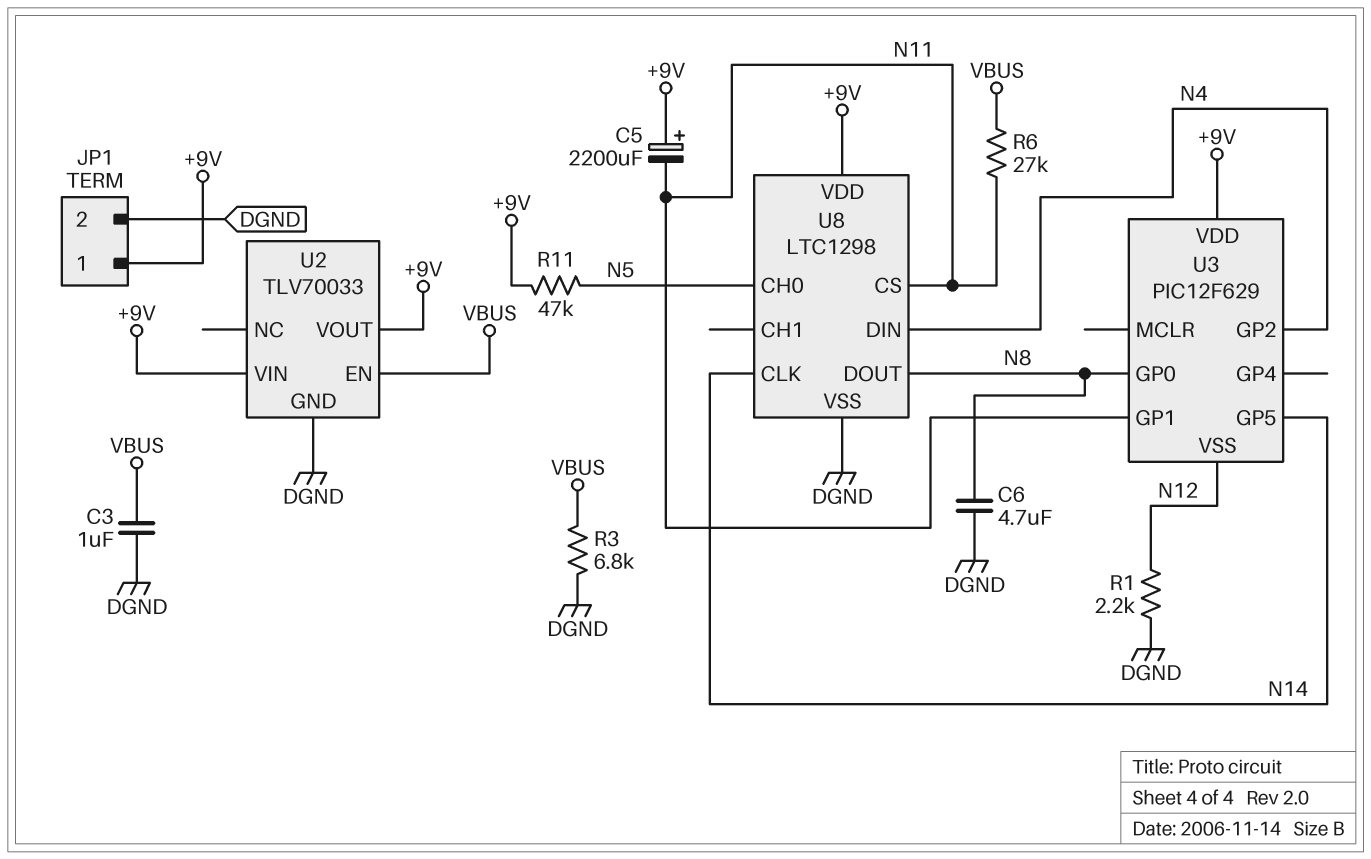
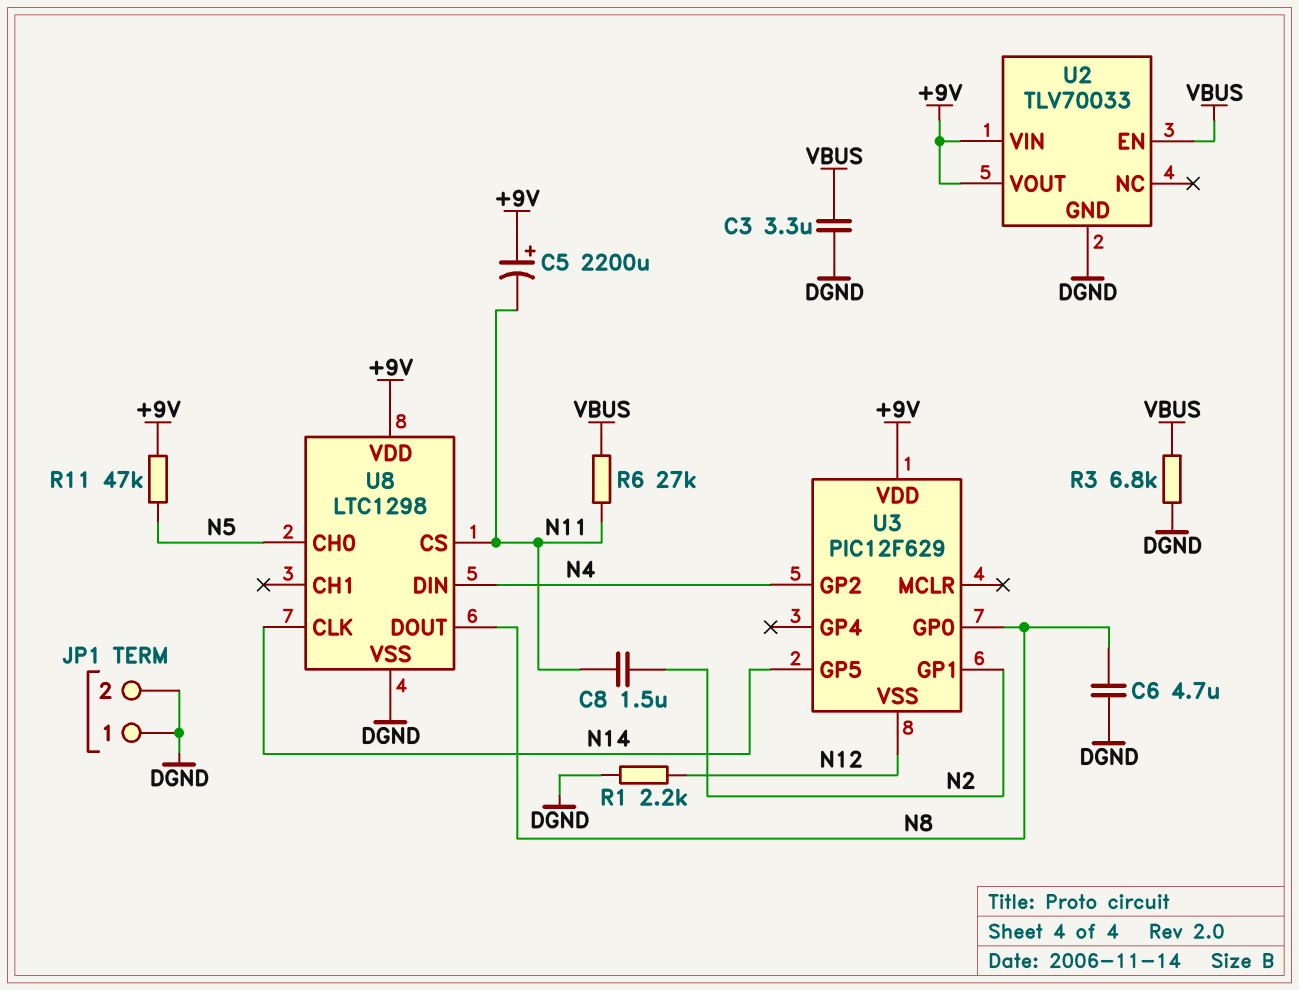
C3: 1uF (DGND, VBUS) -> 3.3uF (DGND, VBUS)
C8: none -> 1.5uF (N2, N11)
JP1 pin 1: +9V -> DGND
U3 pin GP1: N11 -> N2

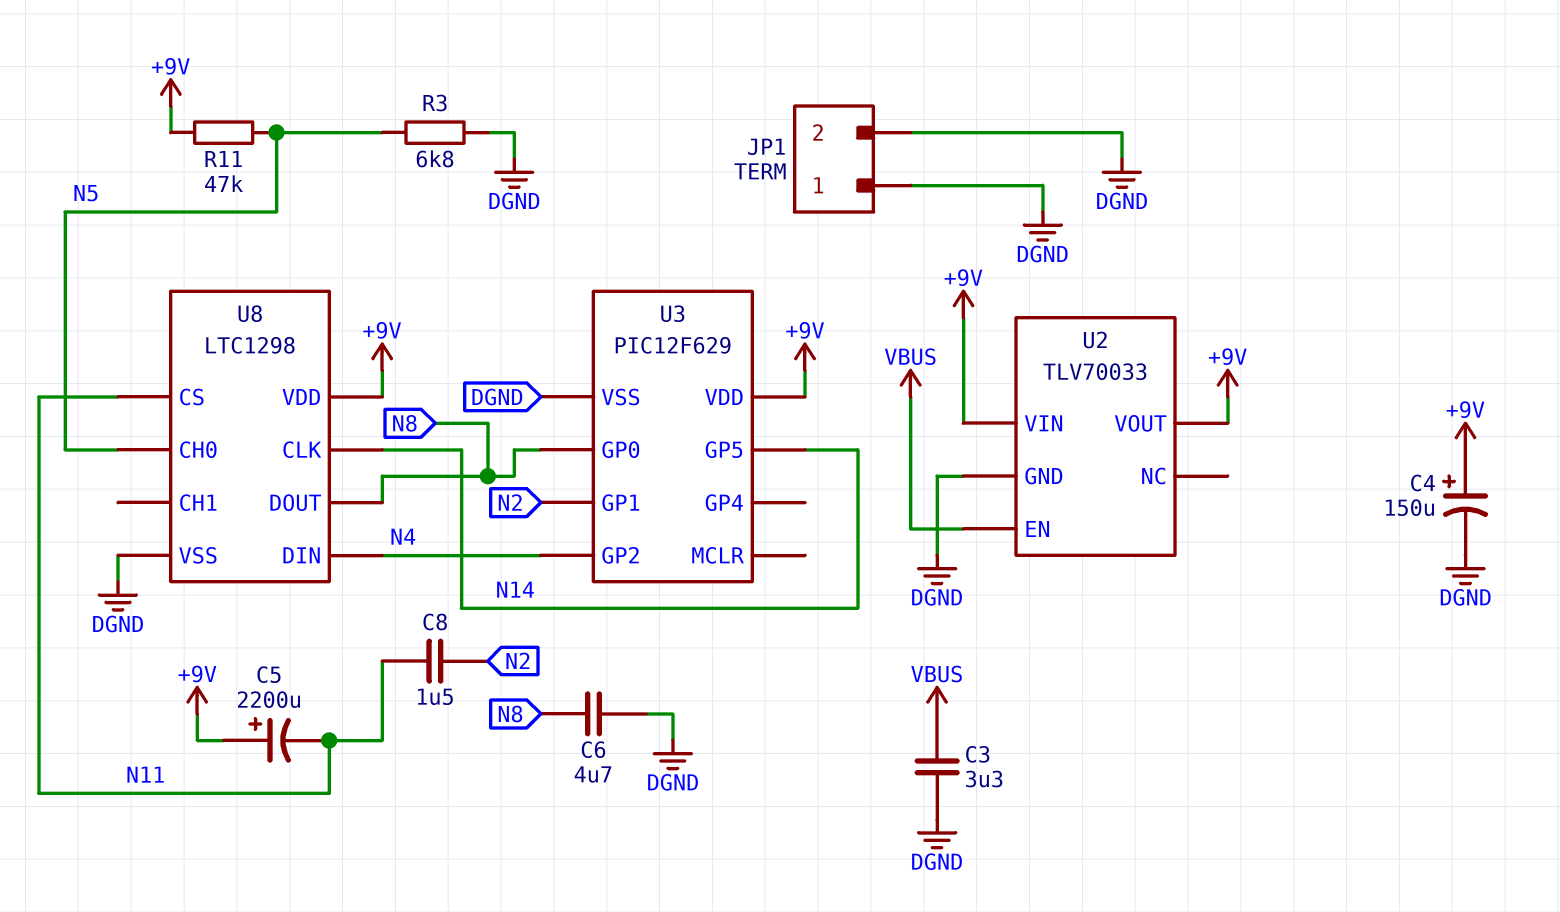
C4: none -> 150uF (plus +9V, minus DGND)
R1: 2.2k (DGND, N12) -> none
R3: 6.8k (DGND, VBUS) -> 6.8k (DGND, N5)
R6: 27k (N11, VBUS) -> none
U3 pin VSS: N12 -> DGND

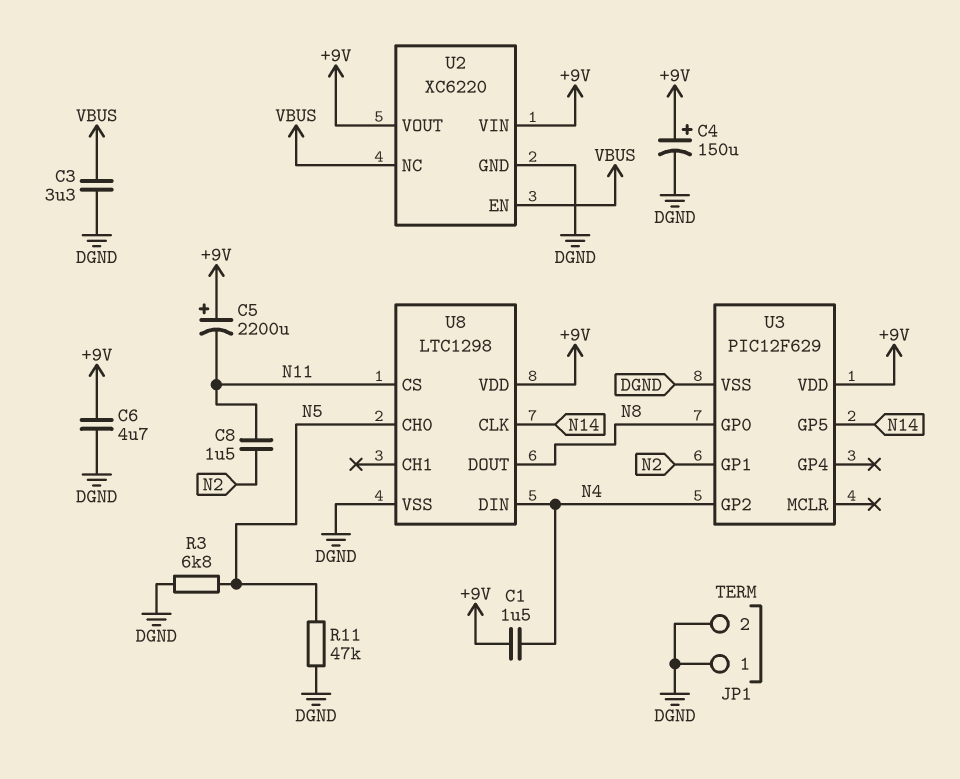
C1: none -> 1.5uF (+9V, N4)
C6: 4.7uF (DGND, N8) -> 4.7uF (+9V, DGND)
R11: 47k (+9V, N5) -> 47k (DGND, N5)
U2: TLV70033 -> XC6220
U2 pin NC: none -> VBUS

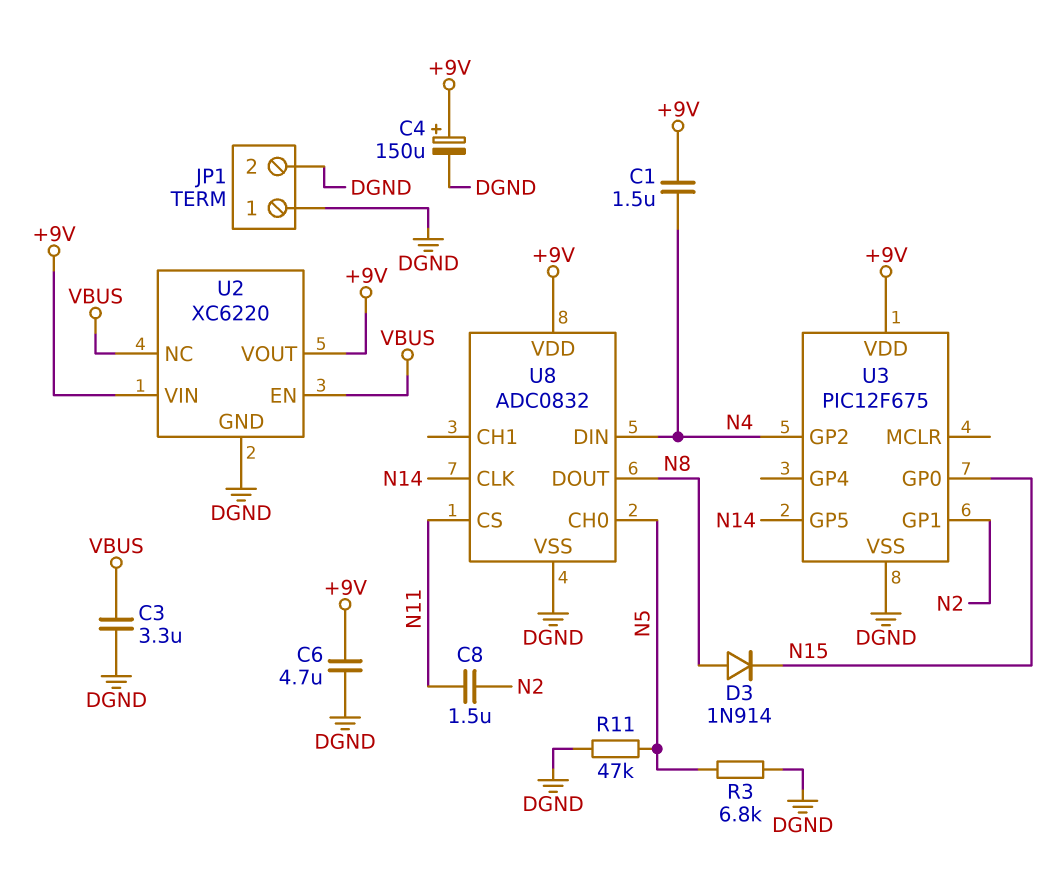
C5: 2200uF (plus +9V, minus N11) -> none
D3: none -> diode 1N914 (A N8, K N15)
U3: PIC12F629 -> PIC12F675
U3 pin GP0: N8 -> N15
U8: LTC1298 -> ADC0832

